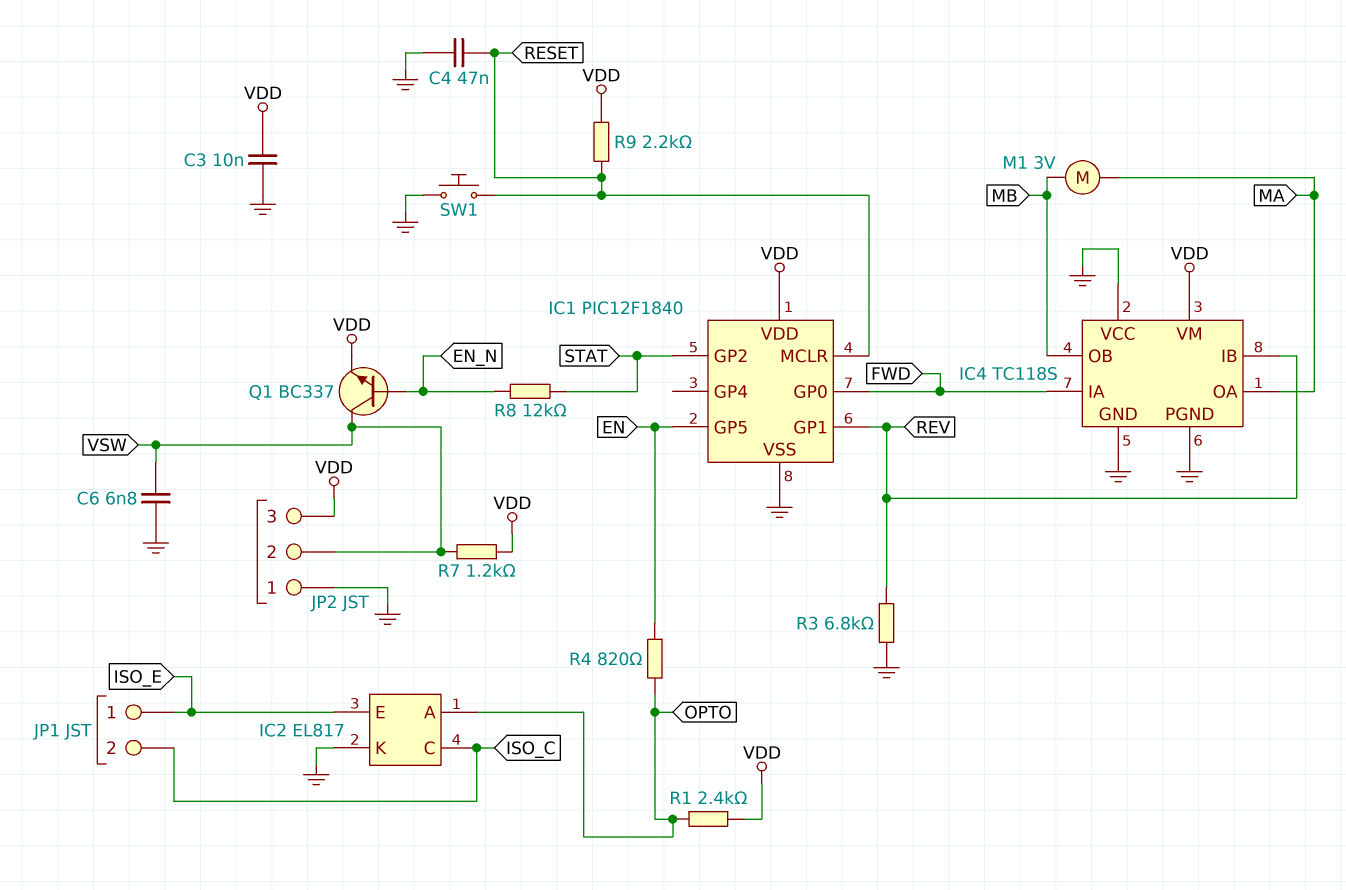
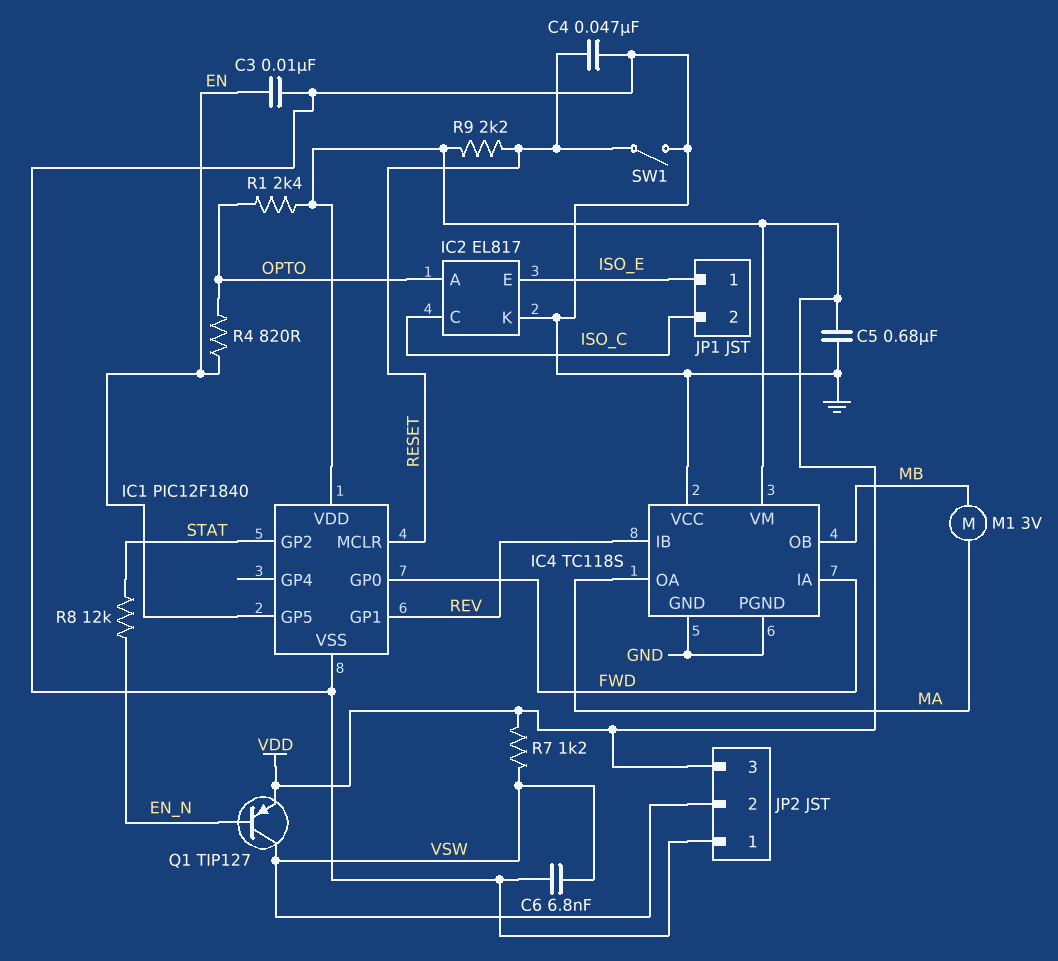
C3: 10nF (GND, VDD) -> 10nF (EN, GND)
C5: none -> 680nF (GND, VDD)
Q1: NPN BC337 (B EN_N, C VSW, E VDD) -> PNP TIP127 (B EN_N, C VSW, E VDD)
R3: 6.8k (GND, REV) -> none
SW1: button (GND, RESET) -> switch (GND, RESET)

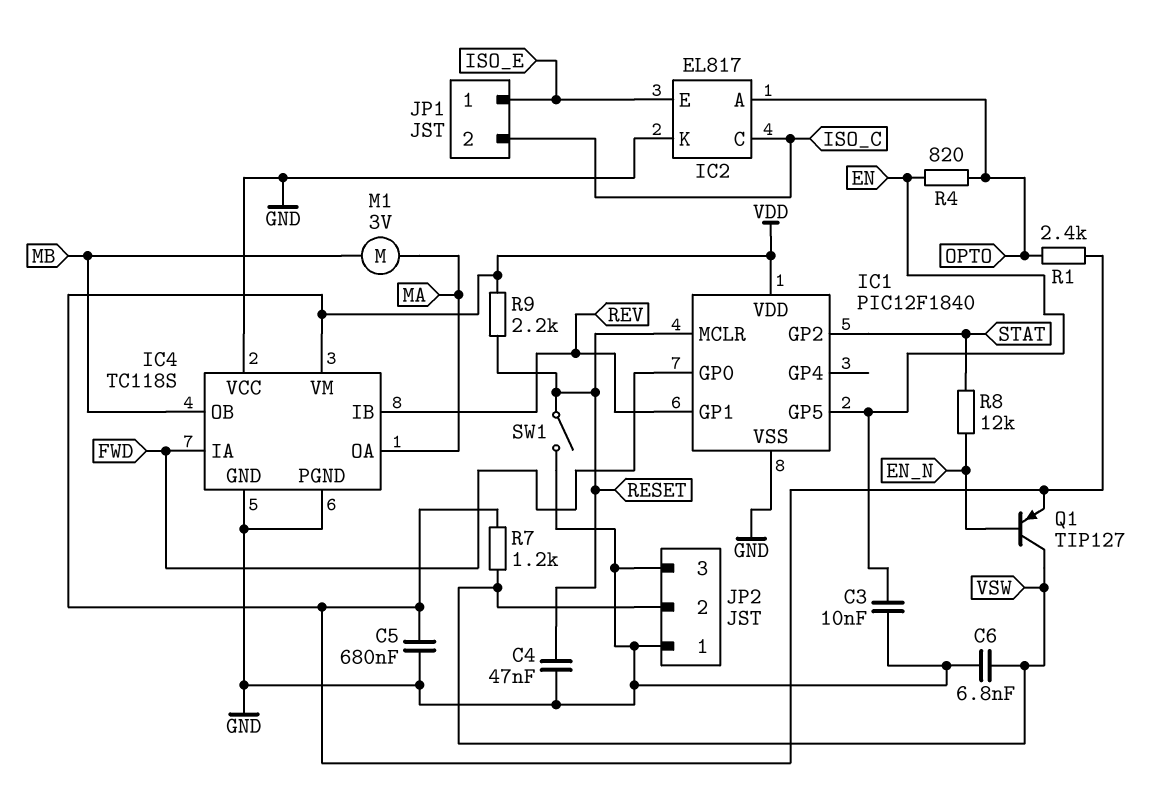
JP2 pin 3: VDD -> GND

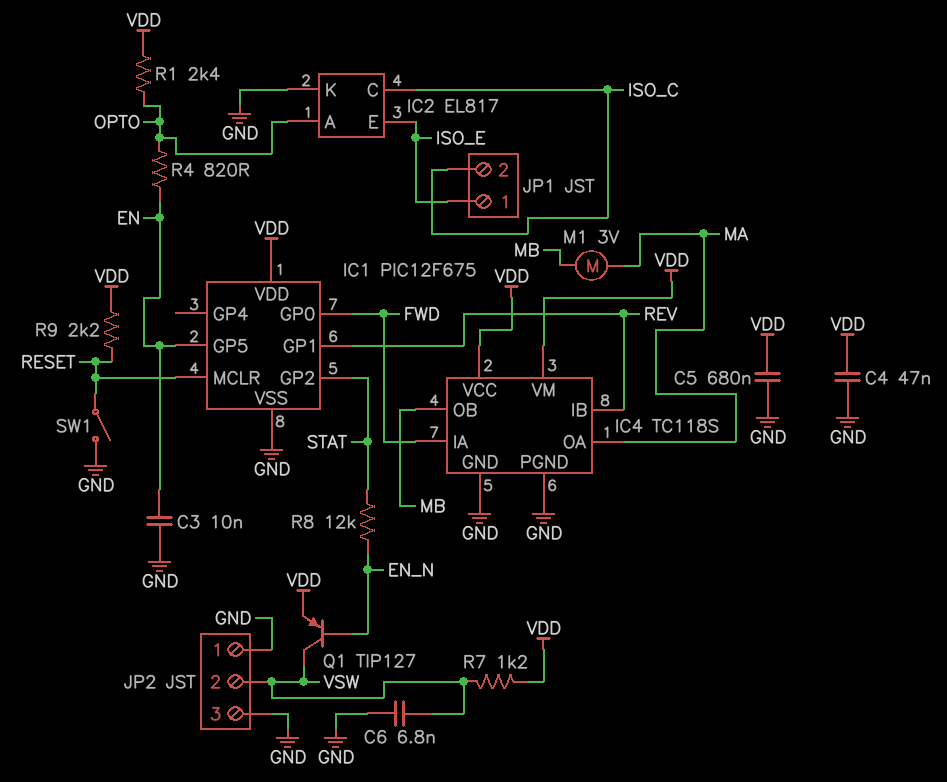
C4: 47nF (GND, RESET) -> 47nF (GND, VDD)
IC1: PIC12F1840 -> PIC12F675
IC4 pin VCC: GND -> VDD

